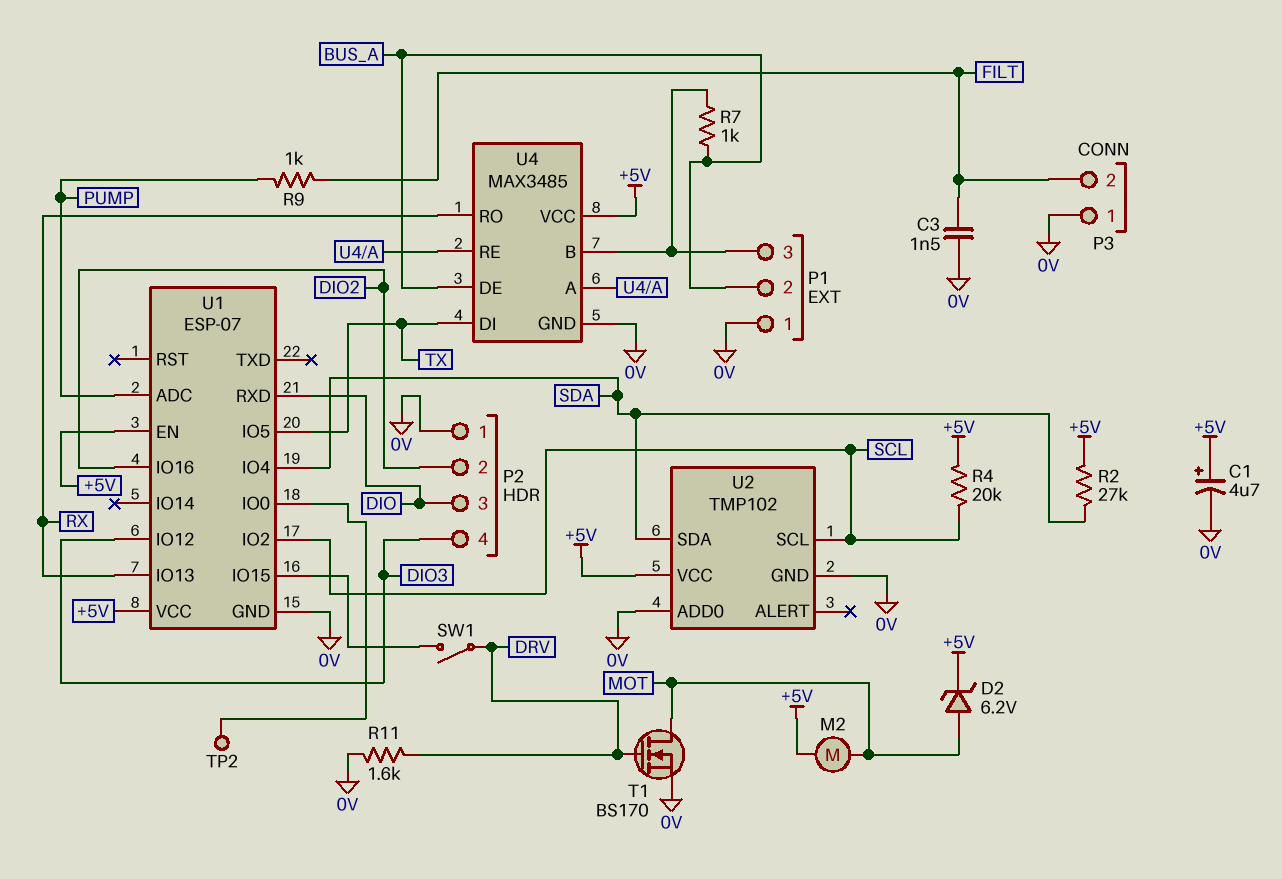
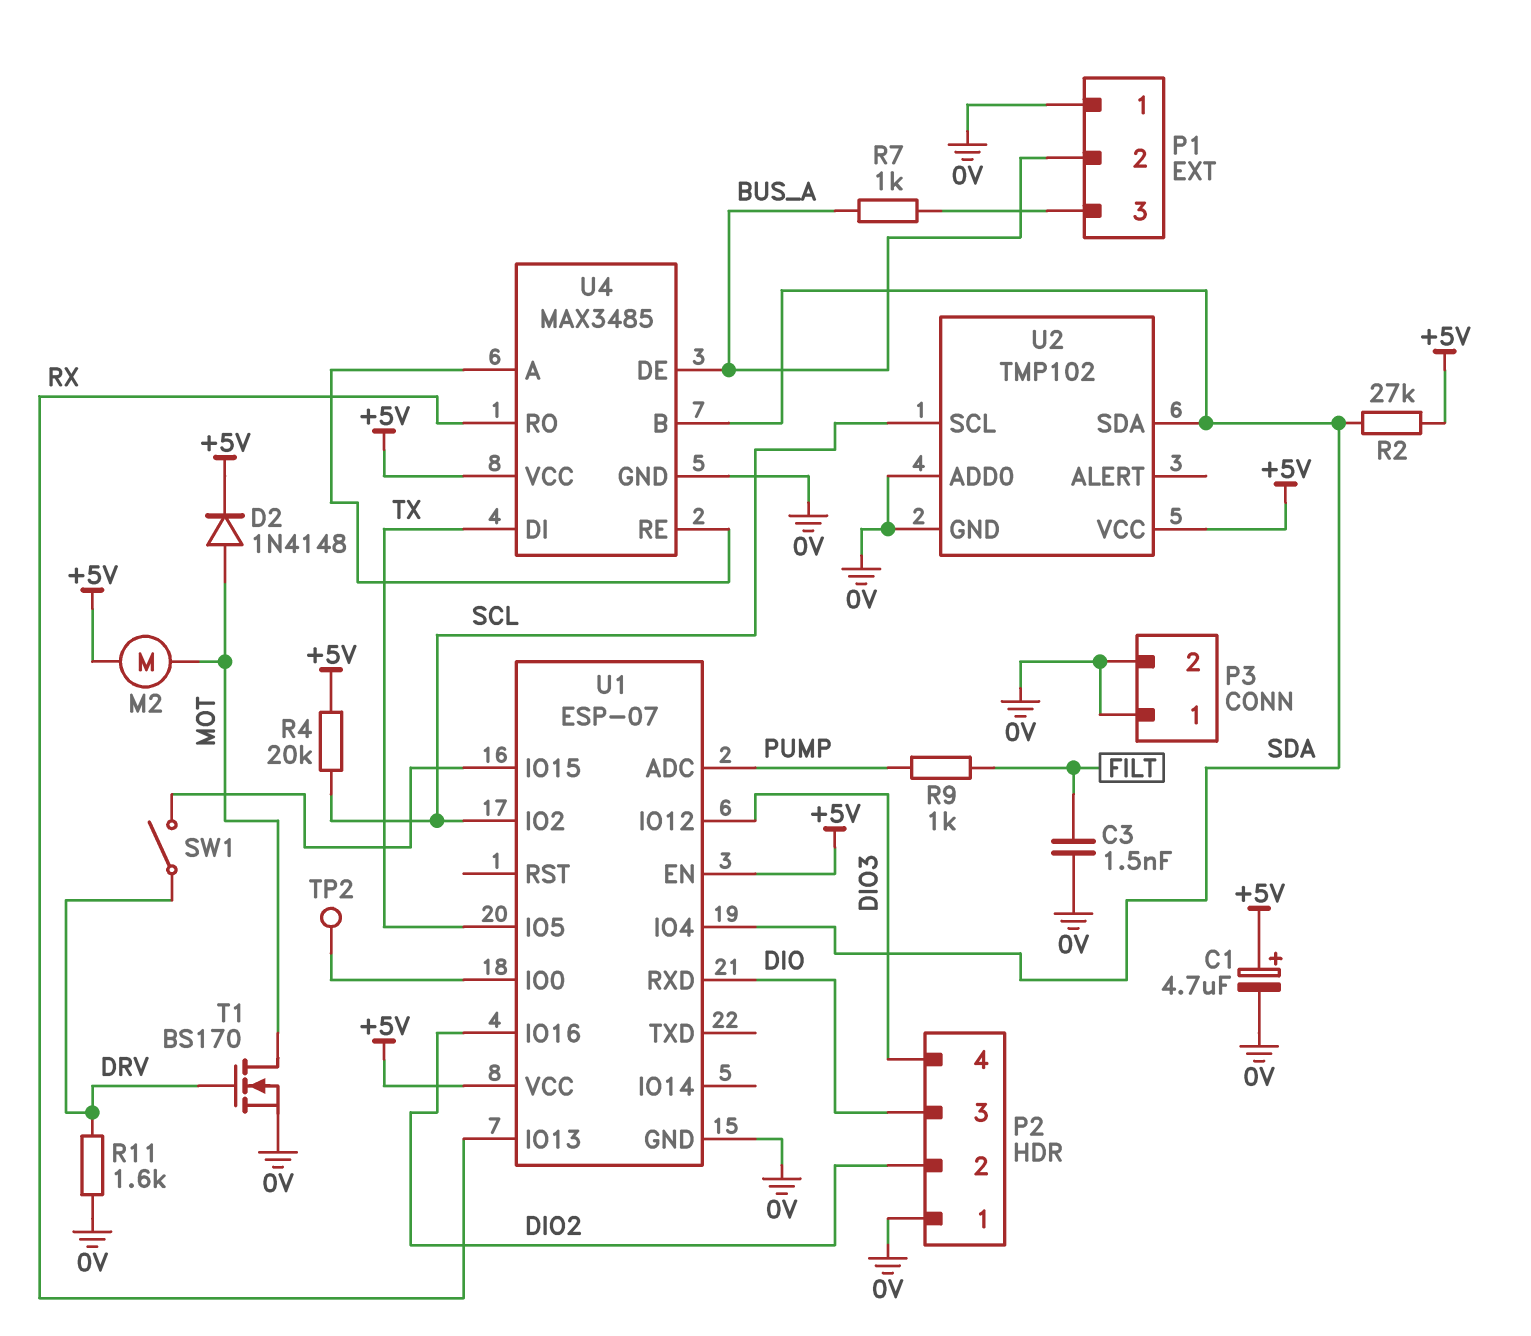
D2: zener 6.2V (A MOT, K +5V) -> diode 1N4148 (A MOT, K +5V)
P3 pin 2: FILT -> 0V
U4 pin B: P1/3 -> SDA

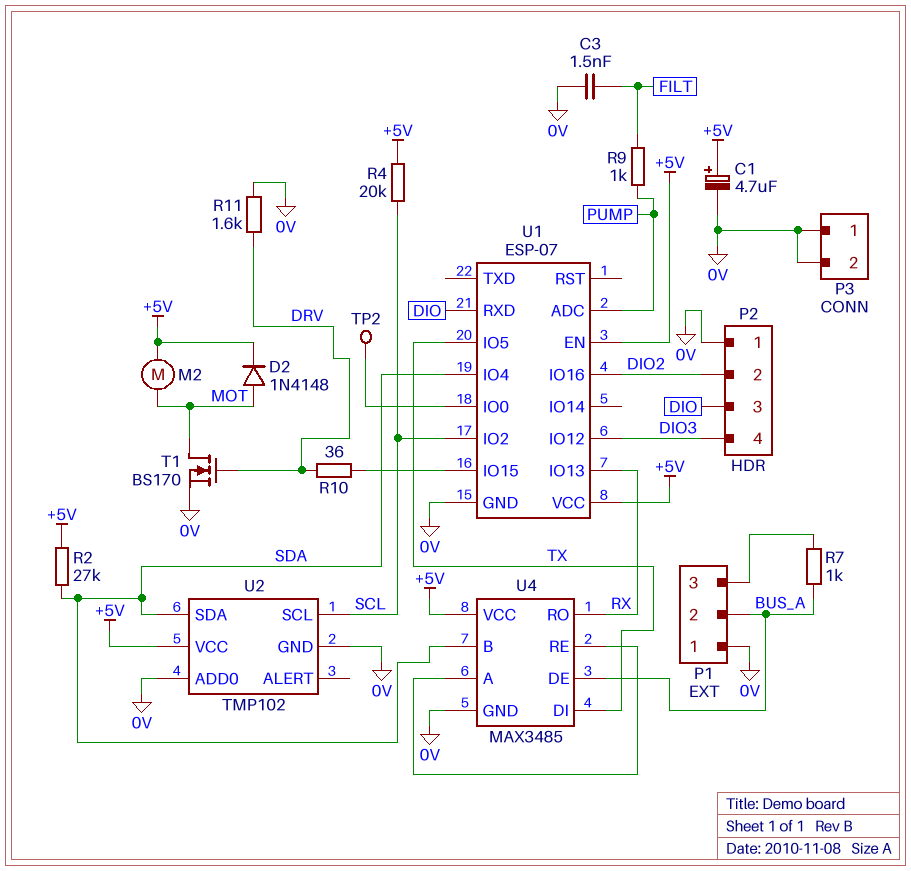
R10: none -> 36 (DRV, U1/IO15)
SW1: switch (DRV, U1/IO15) -> none

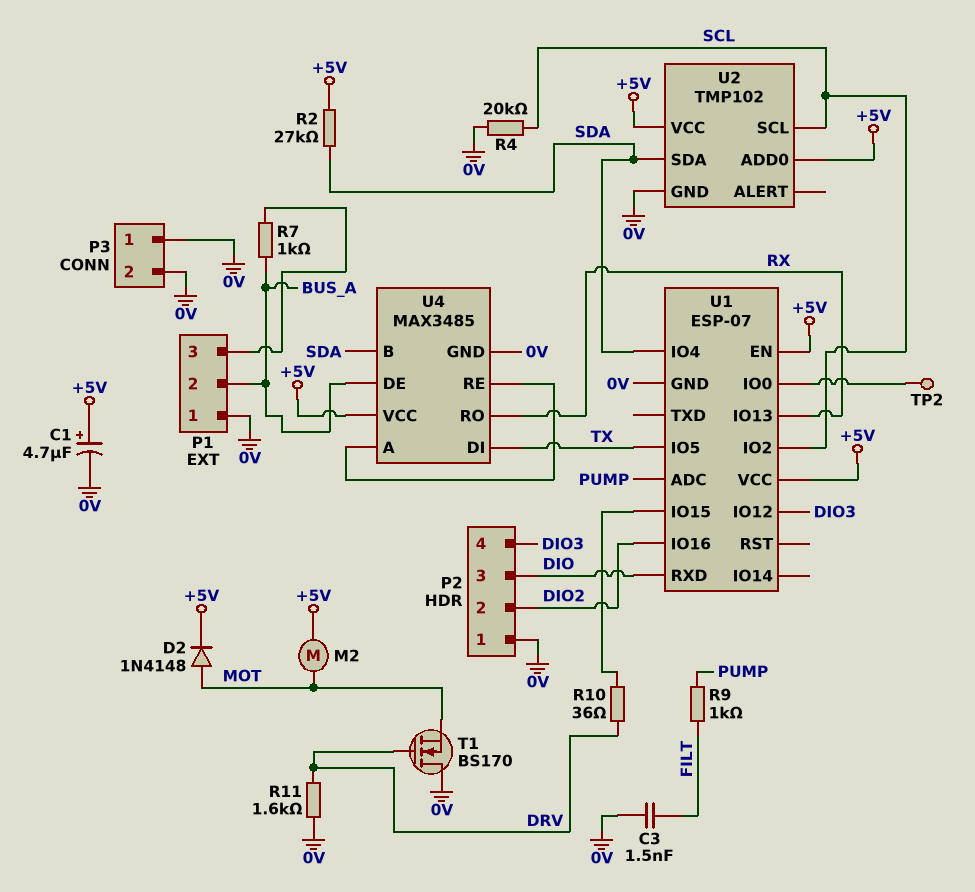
R4: 20k (+5V, SCL) -> 20k (0V, SCL)
T1: NMOS BS170 (G DRV, D MOT, S 0V) -> NMOS BS170 (G DRV, D 0V, S MOT)
U2 pin ADD0: 0V -> +5V

